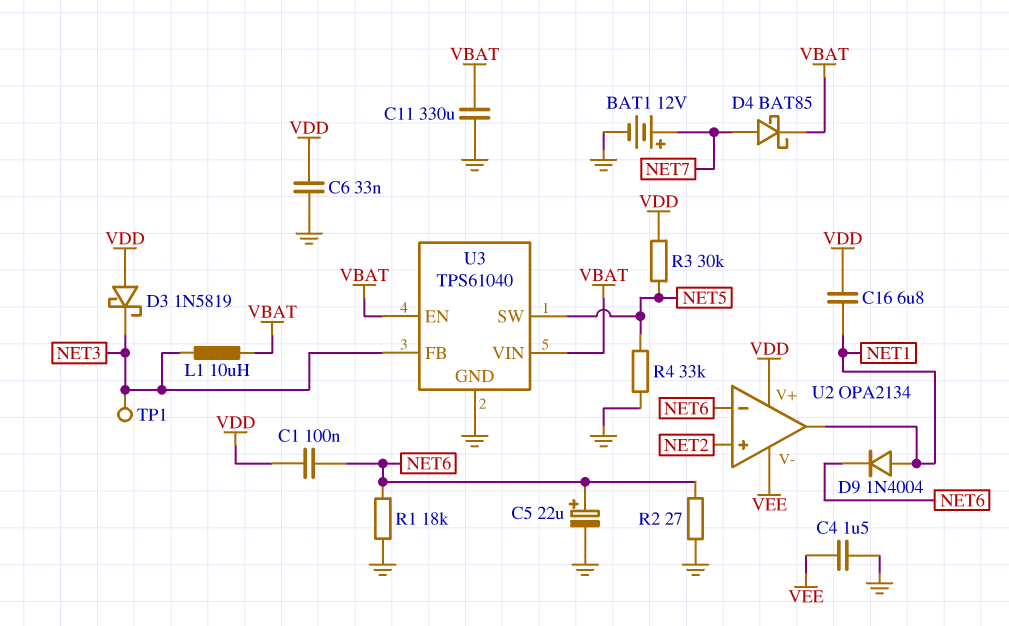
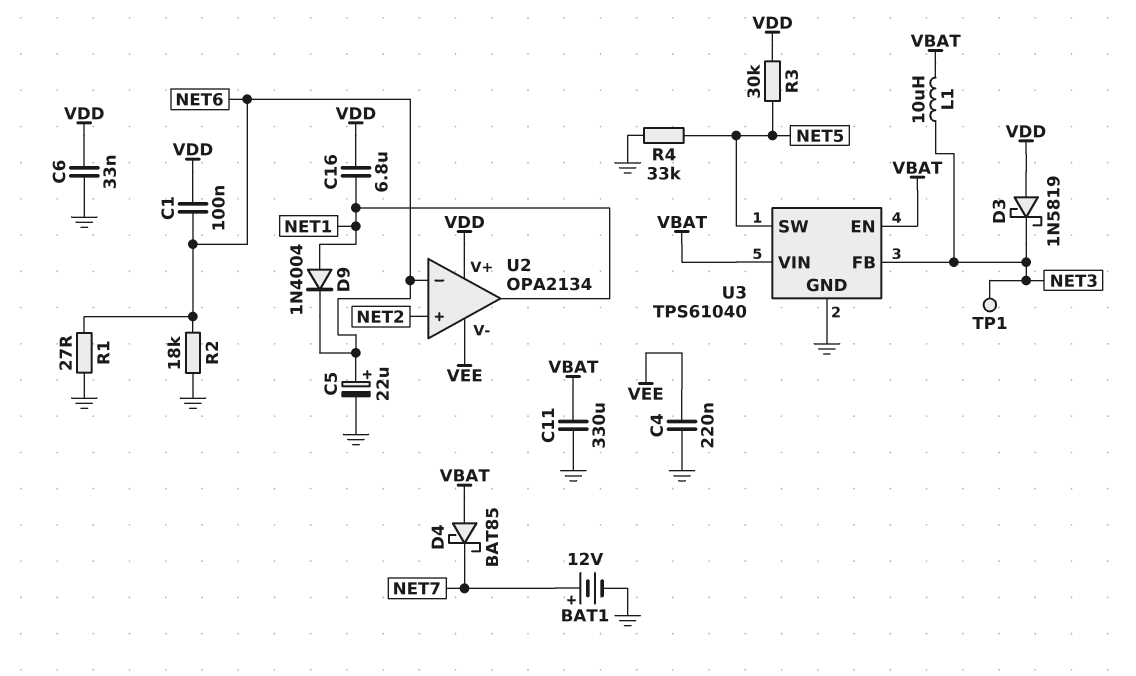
C4: 1.5uF (GND, VEE) -> 220nF (GND, VEE)
D4: schottky BAT85 (A NET7, K VBAT) -> schottky BAT85 (A VBAT, K NET7)
R1: 18k (GND, NET6) -> 27 (GND, NET6)
R2: 27 (GND, NET6) -> 18k (GND, NET6)

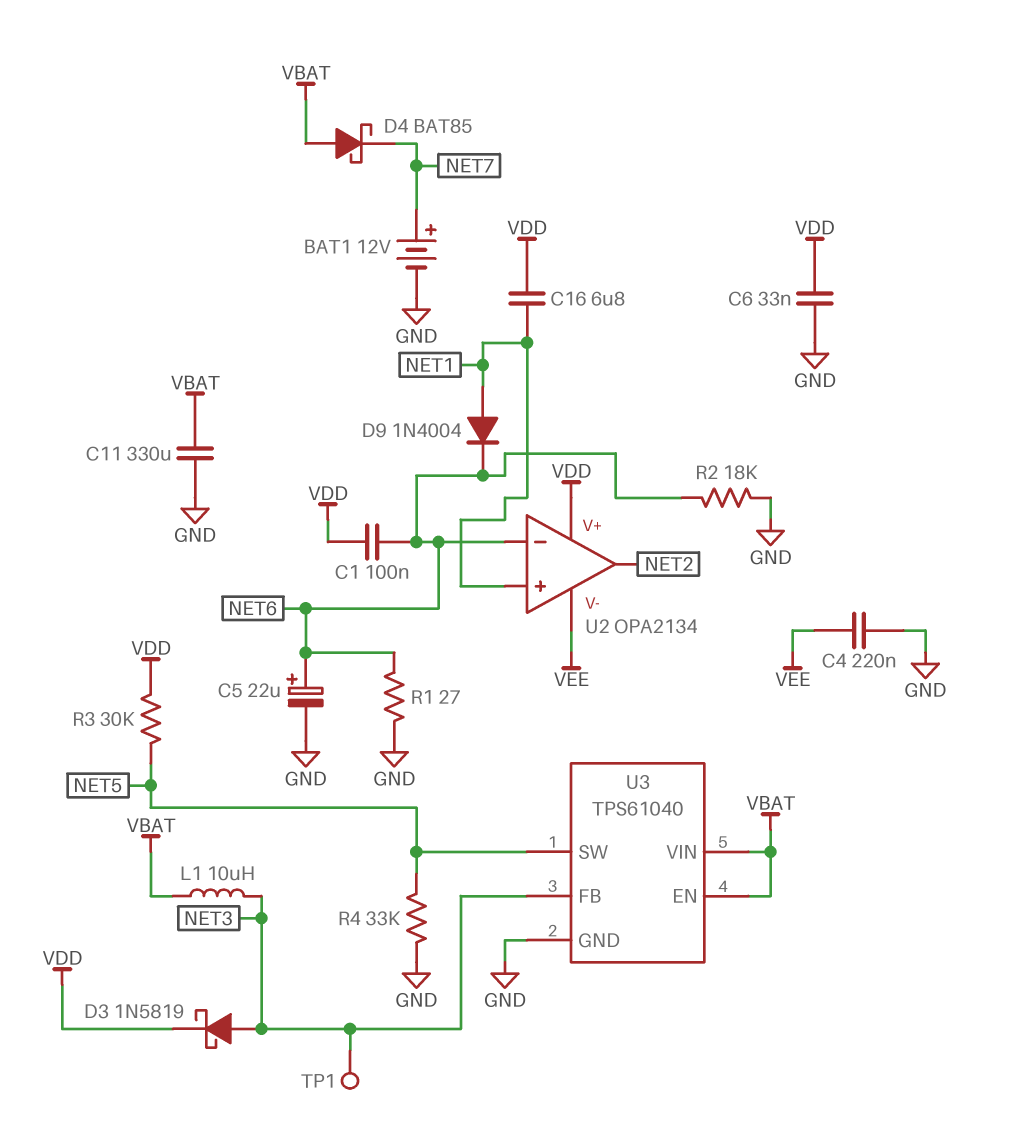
D3: schottky 1N5819 (A VDD, K NET3) -> schottky 1N5819 (A NET3, K VDD)
U2 pin in+: NET2 -> NET1
U2 pin out: NET1 -> NET2

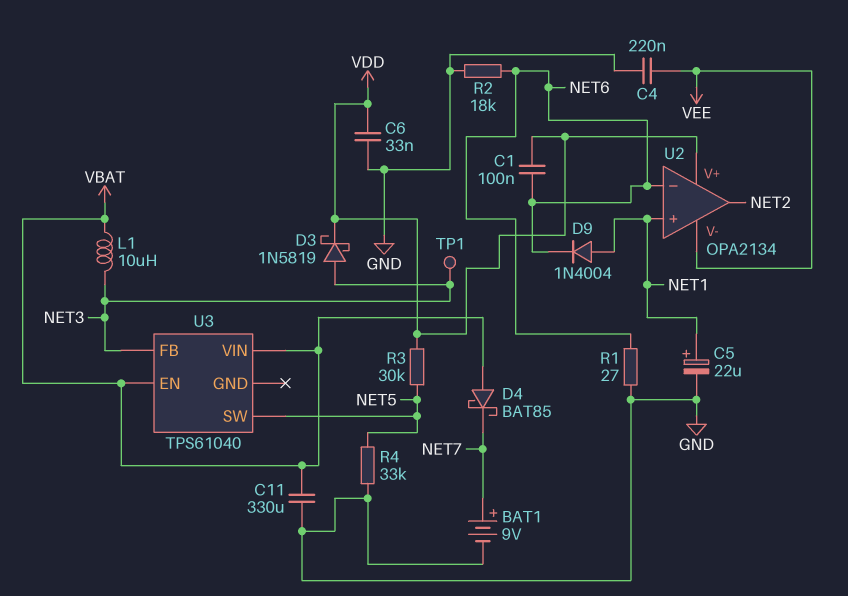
BAT1: 12V (plus NET7, minus GND) -> 9V (plus NET7, minus GND)
C5: 22uF (plus NET6, minus GND) -> 22uF (plus NET1, minus GND)
C16: 6.8uF (NET1, VDD) -> none
U3 pin GND: GND -> none

